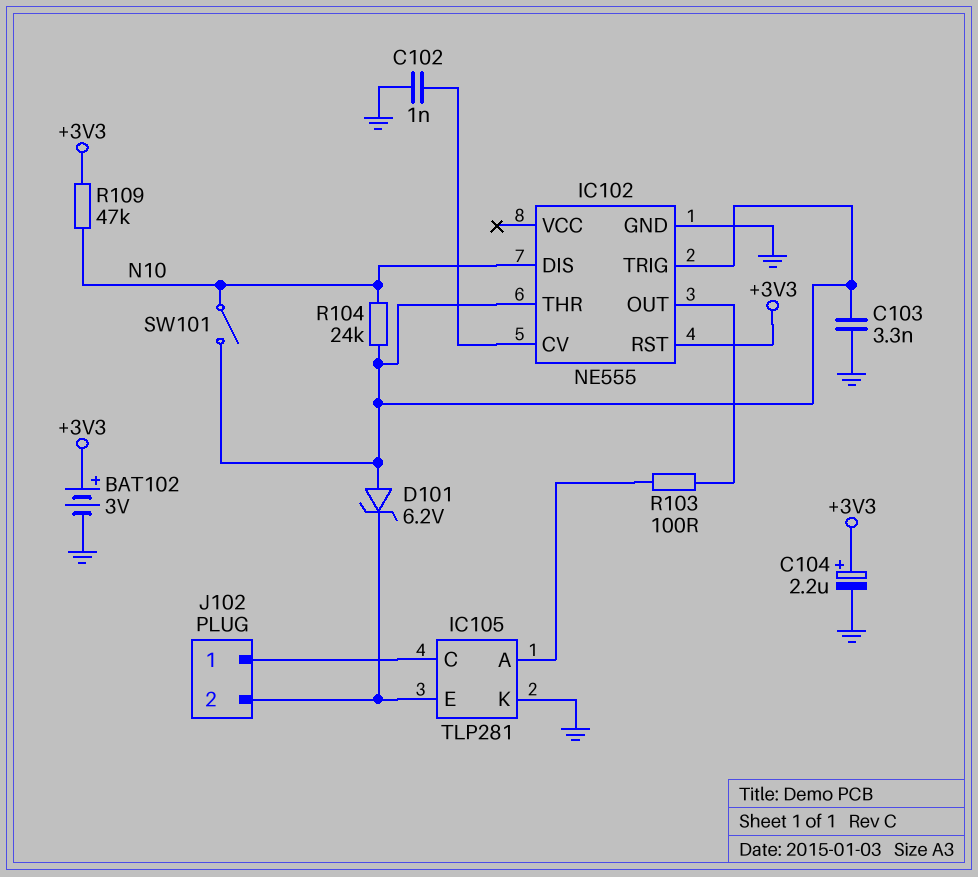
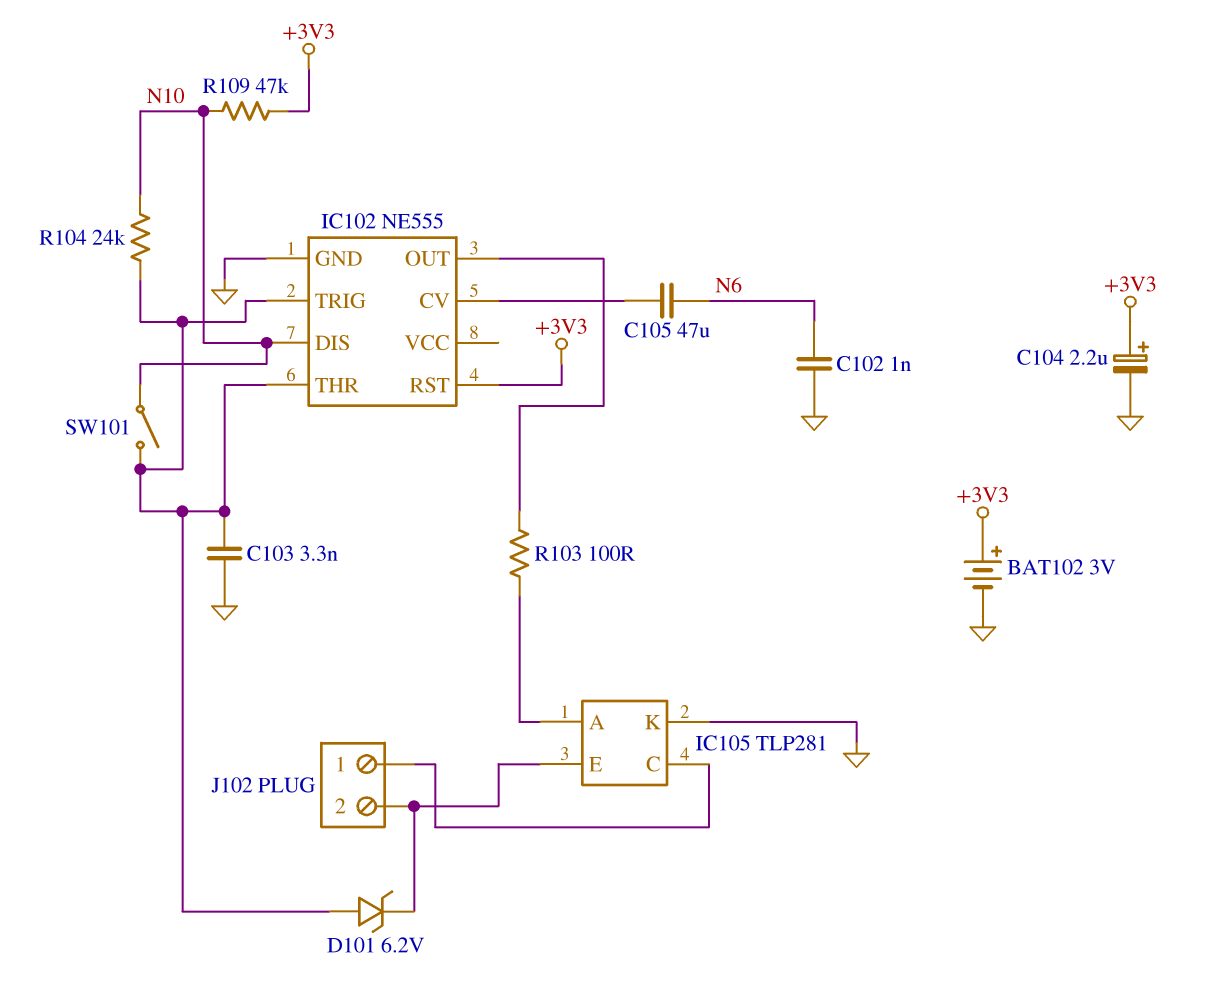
C102: 1nF (GND, IC102/CV) -> 1nF (GND, N6)
C105: none -> 47uF (IC102/CV, N6)

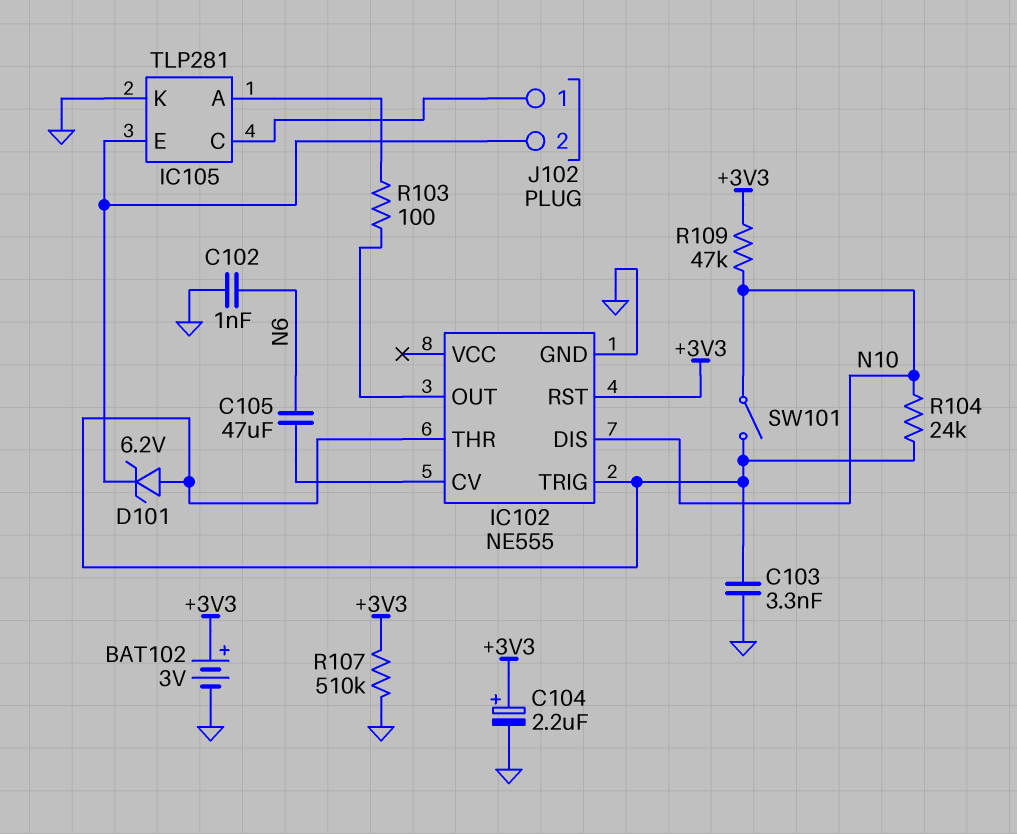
R107: none -> 510k (+3V3, GND)

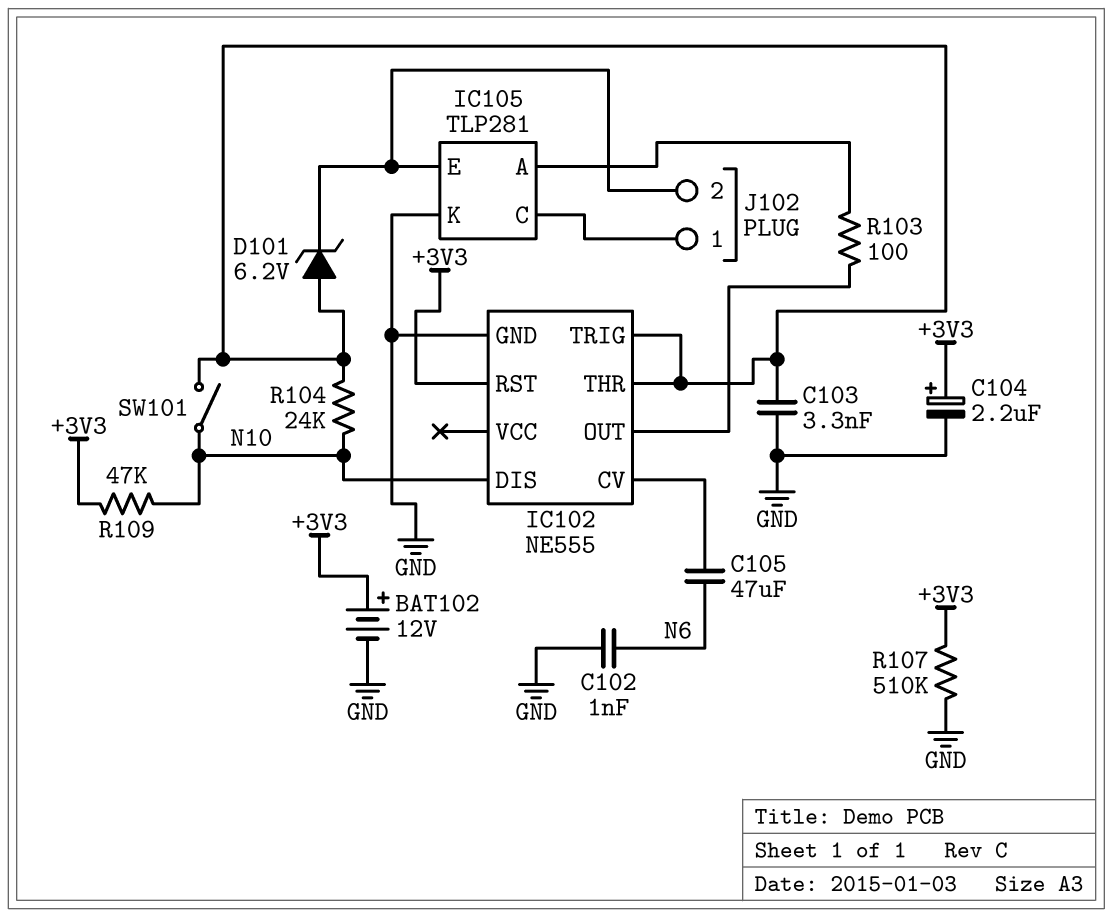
BAT102: 3V (plus +3V3, minus GND) -> 12V (plus +3V3, minus GND)

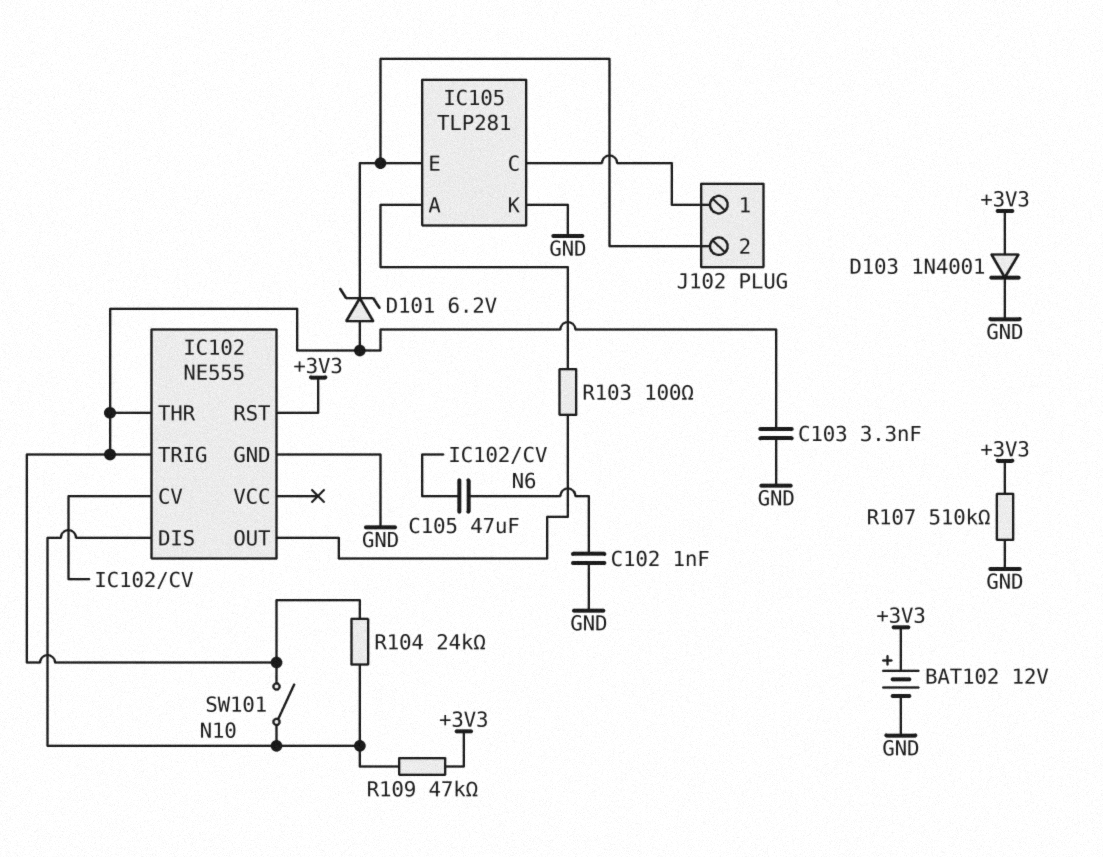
C104: 2.2uF (plus +3V3, minus GND) -> none
D103: none -> diode 1N4001 (A +3V3, K GND)

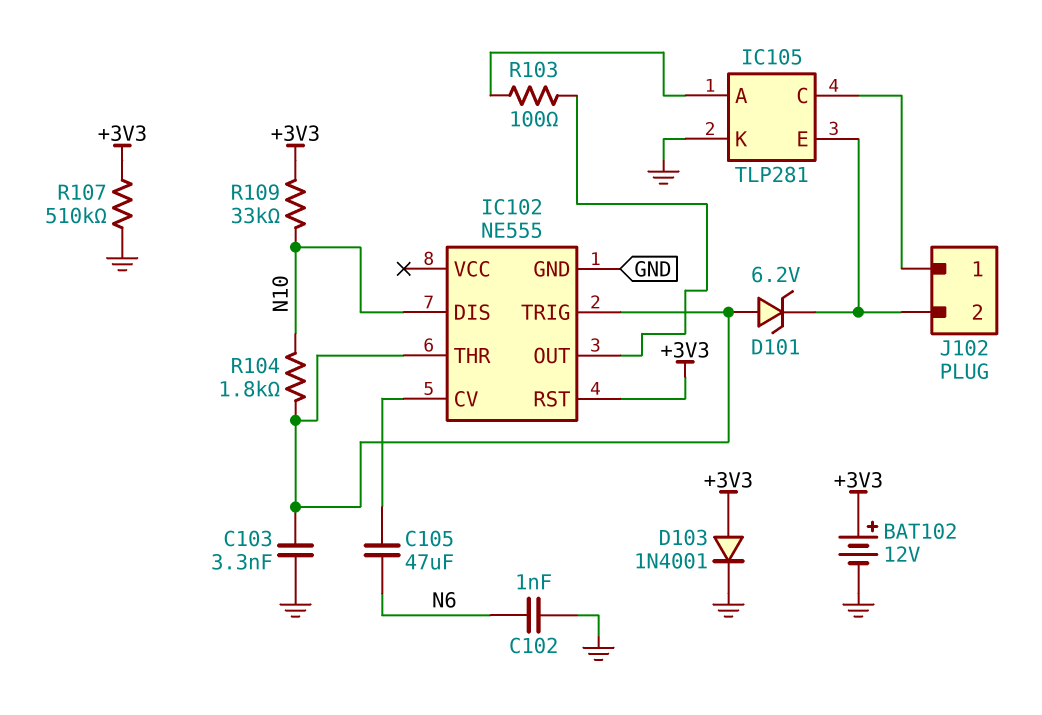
R104: 24k (IC102/THR, N10) -> 1.8k (IC102/THR, N10)
R109: 47k (+3V3, N10) -> 33k (+3V3, N10)
SW101: switch (IC102/THR, N10) -> none

